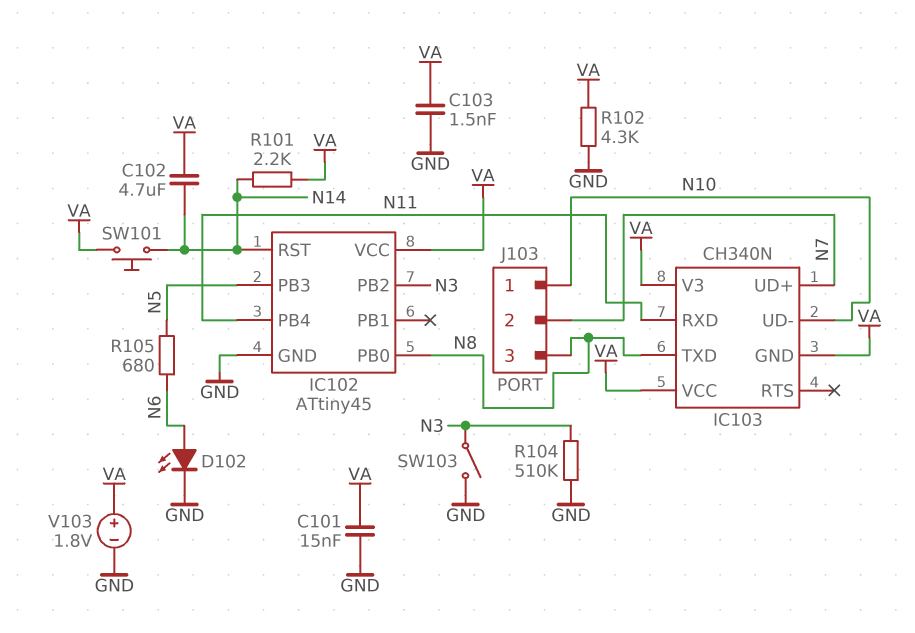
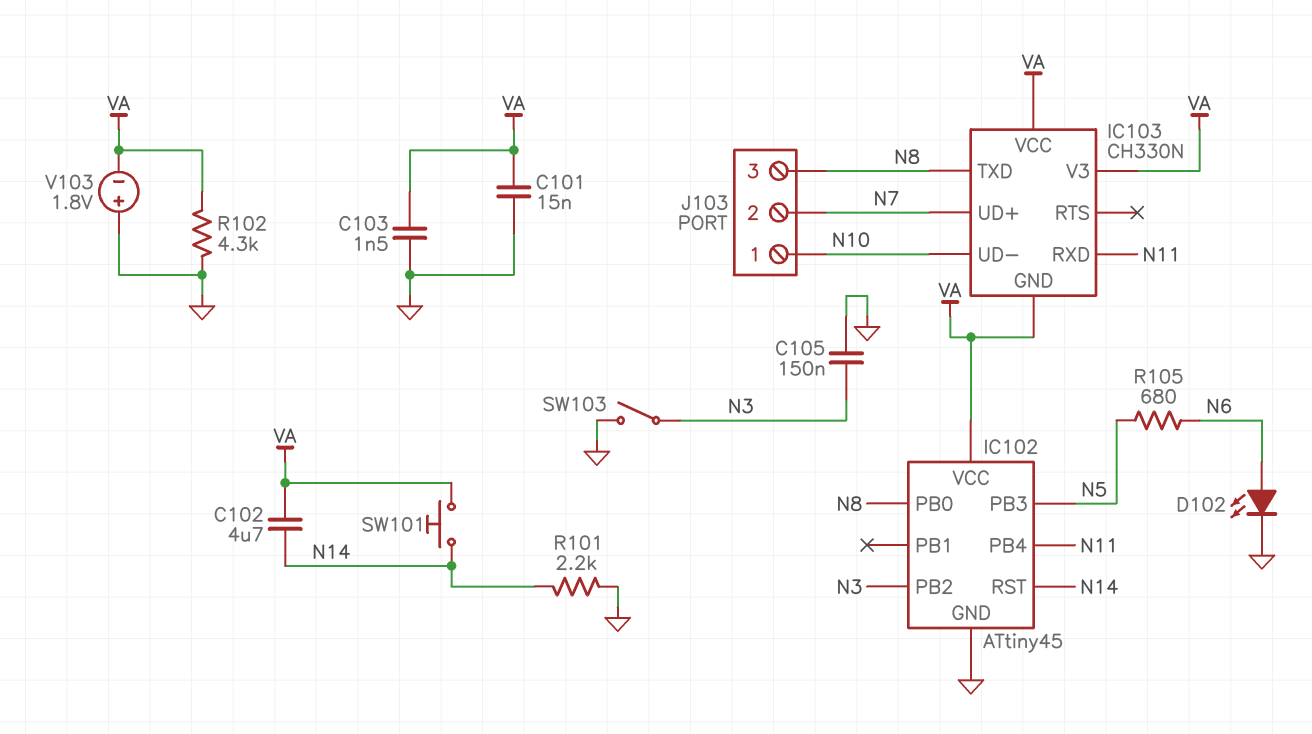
C105: none -> 150nF (GND, N3)
IC103: CH340N -> CH330N
R101: 2.2k (N14, VA) -> 2.2k (GND, N14)
R104: 510k (GND, N3) -> none
V103: 1.8V (plus VA, minus GND) -> 1.8V (plus GND, minus VA)

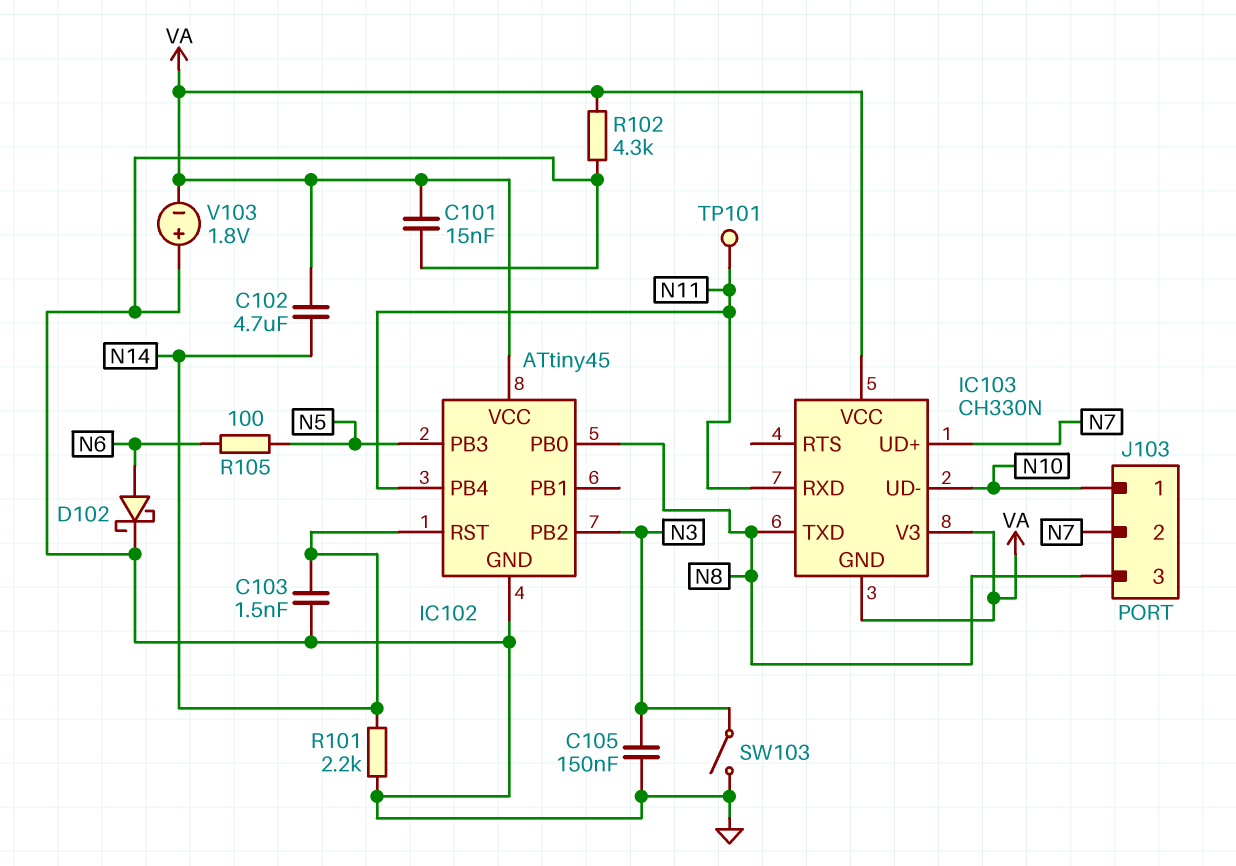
C103: 1.5nF (GND, VA) -> 1.5nF (GND, N14)
D102: LED (A N6, K GND) -> schottky (A N6, K GND)
R105: 680 (N5, N6) -> 100 (N5, N6)
SW101: button (N14, VA) -> none
TP101: none -> test point (N11)

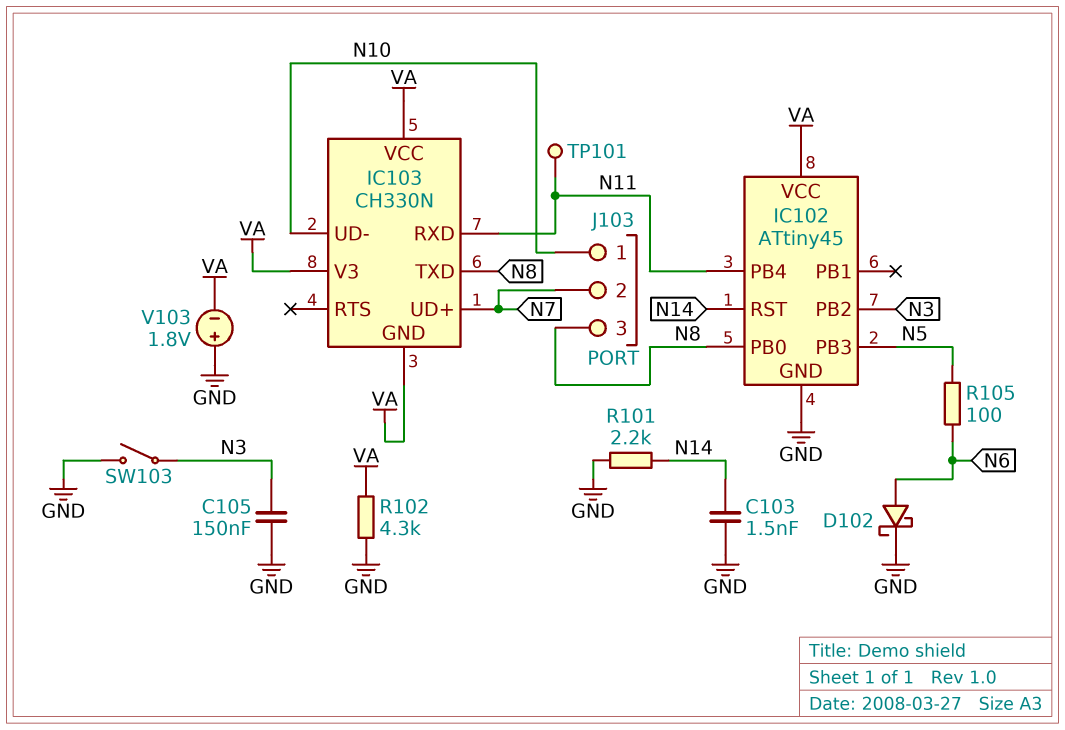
C101: 15nF (GND, VA) -> none
C102: 4.7uF (N14, VA) -> none

